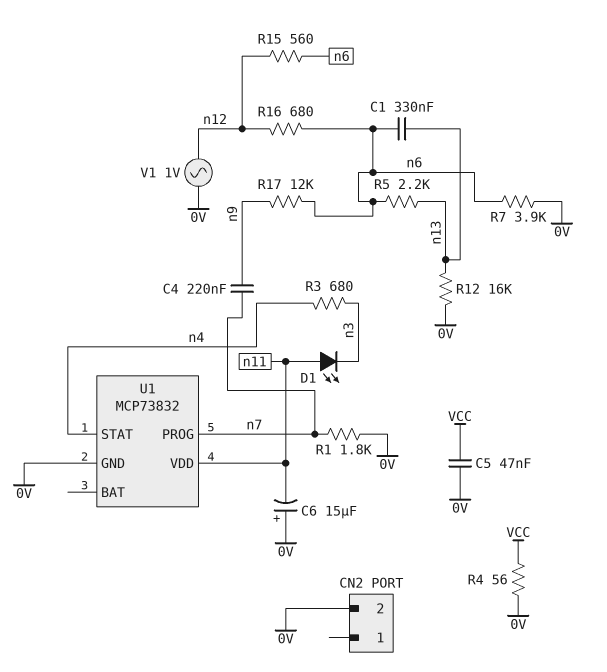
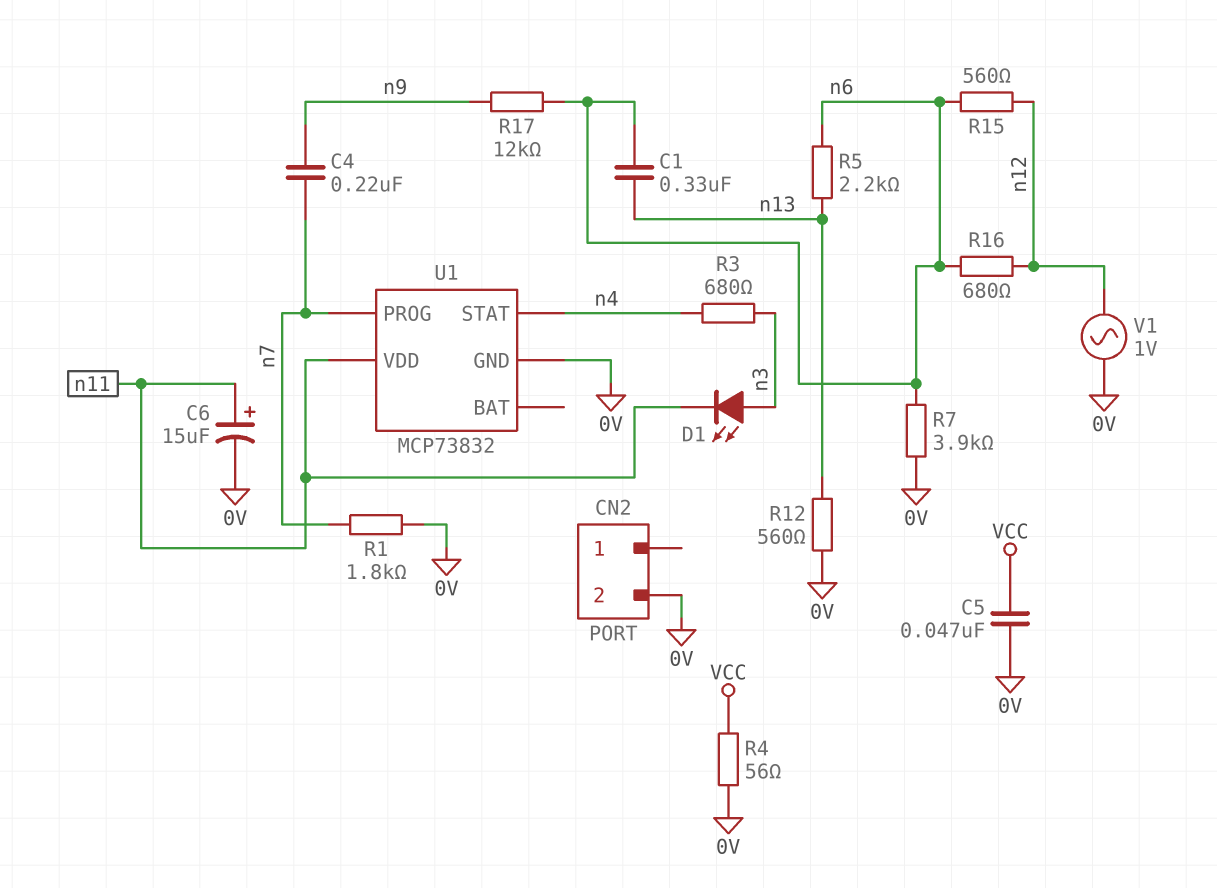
C6: 15uF (plus 0V, minus n11) -> 15uF (plus n11, minus 0V)
D1: LED (A n11, K n3) -> LED (A n3, K n11)
R12: 16k (0V, n13) -> 560 (0V, n13)

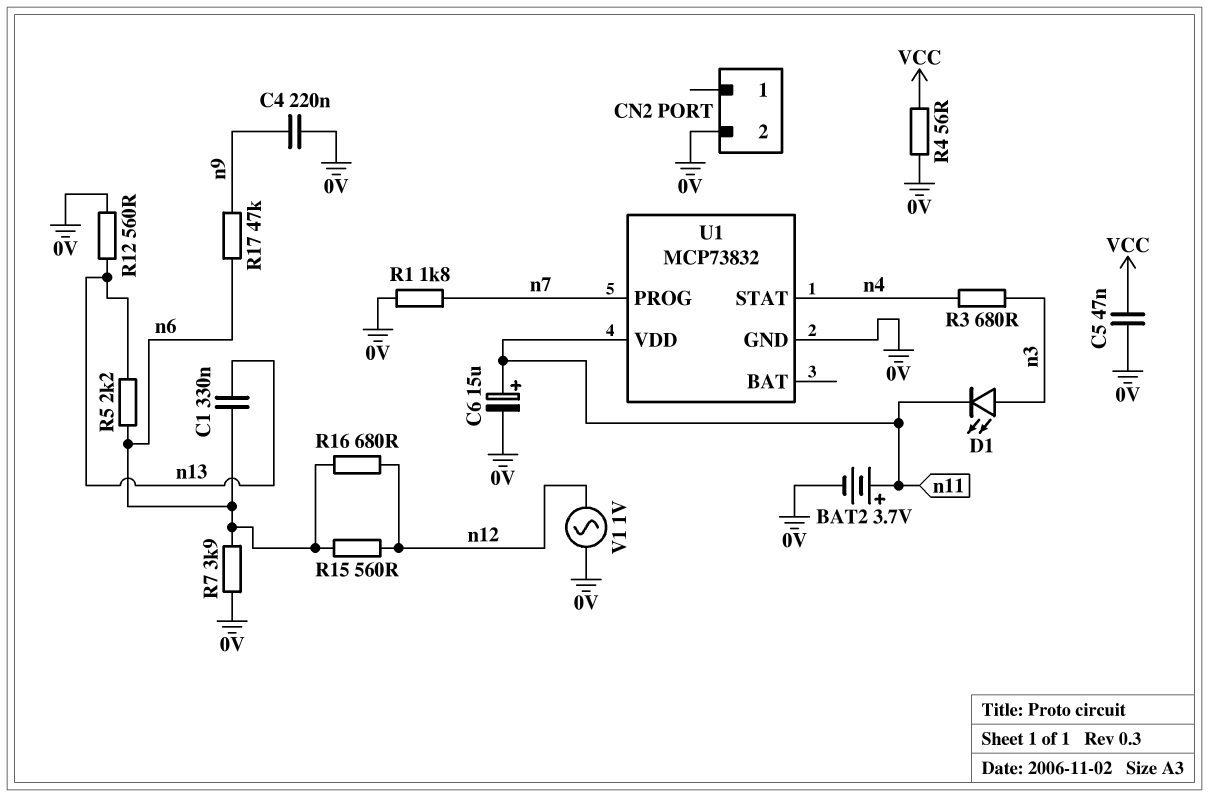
BAT2: none -> 3.7V (plus n11, minus 0V)
C4: 220nF (n7, n9) -> 220nF (0V, n9)
R17: 12k (n6, n9) -> 47k (n6, n9)

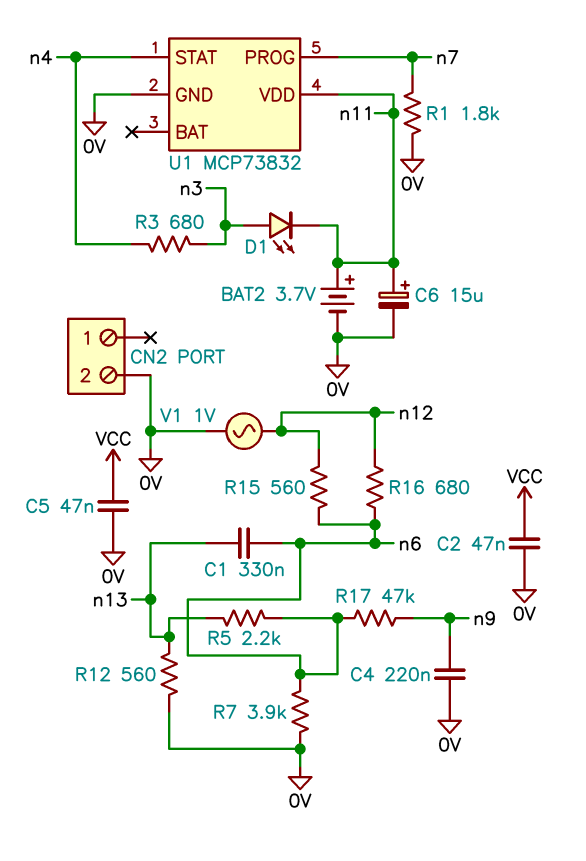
C2: none -> 47nF (0V, VCC)
R4: 56 (0V, VCC) -> none

